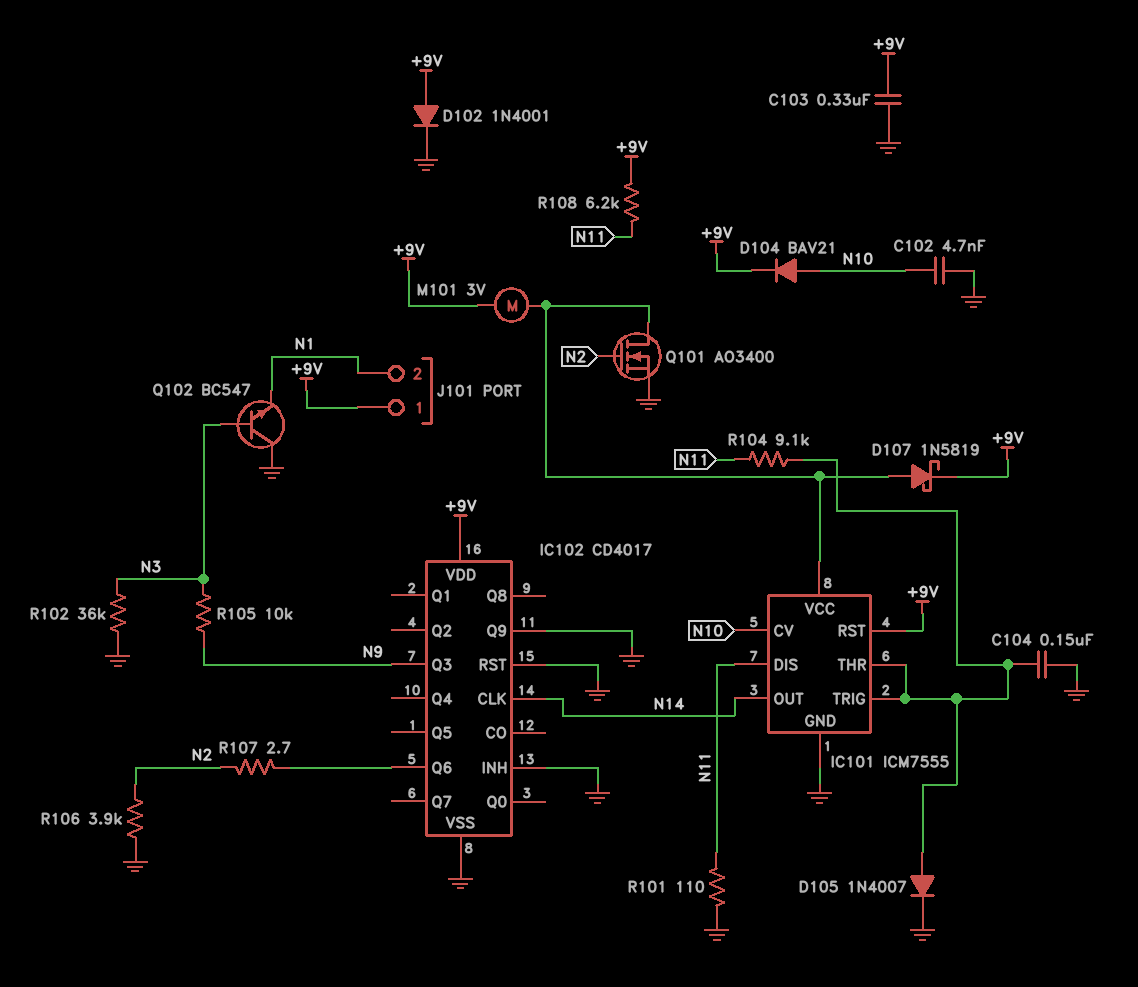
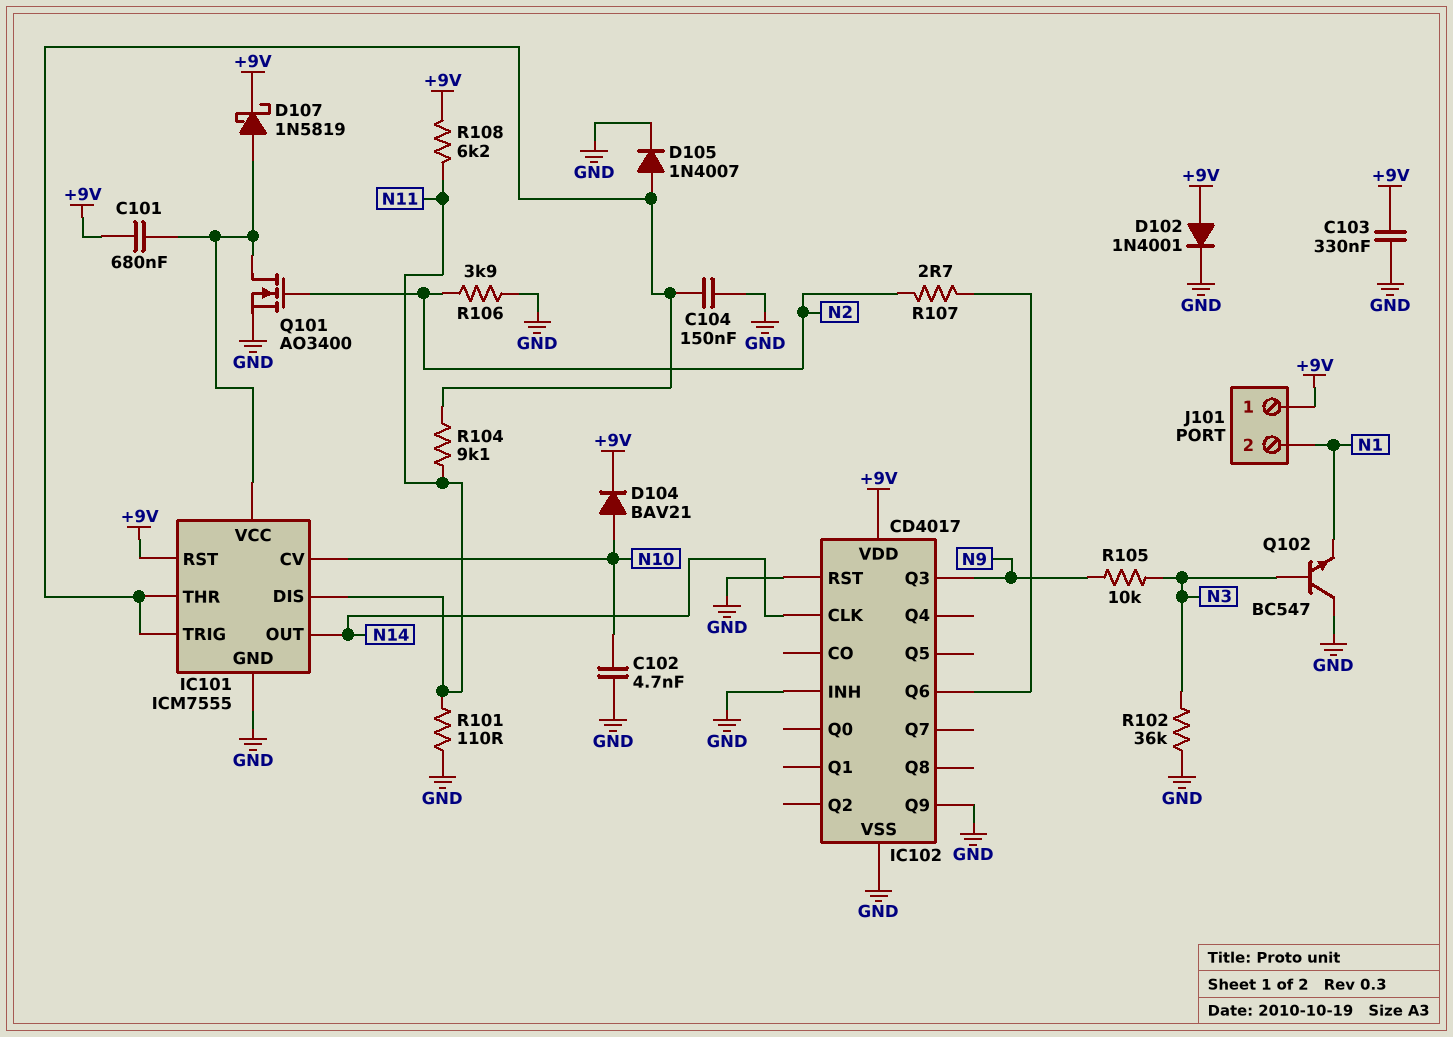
C101: none -> 680nF (+9V, IC101/VCC)
M101: motor 3V (+9V, IC101/VCC) -> none

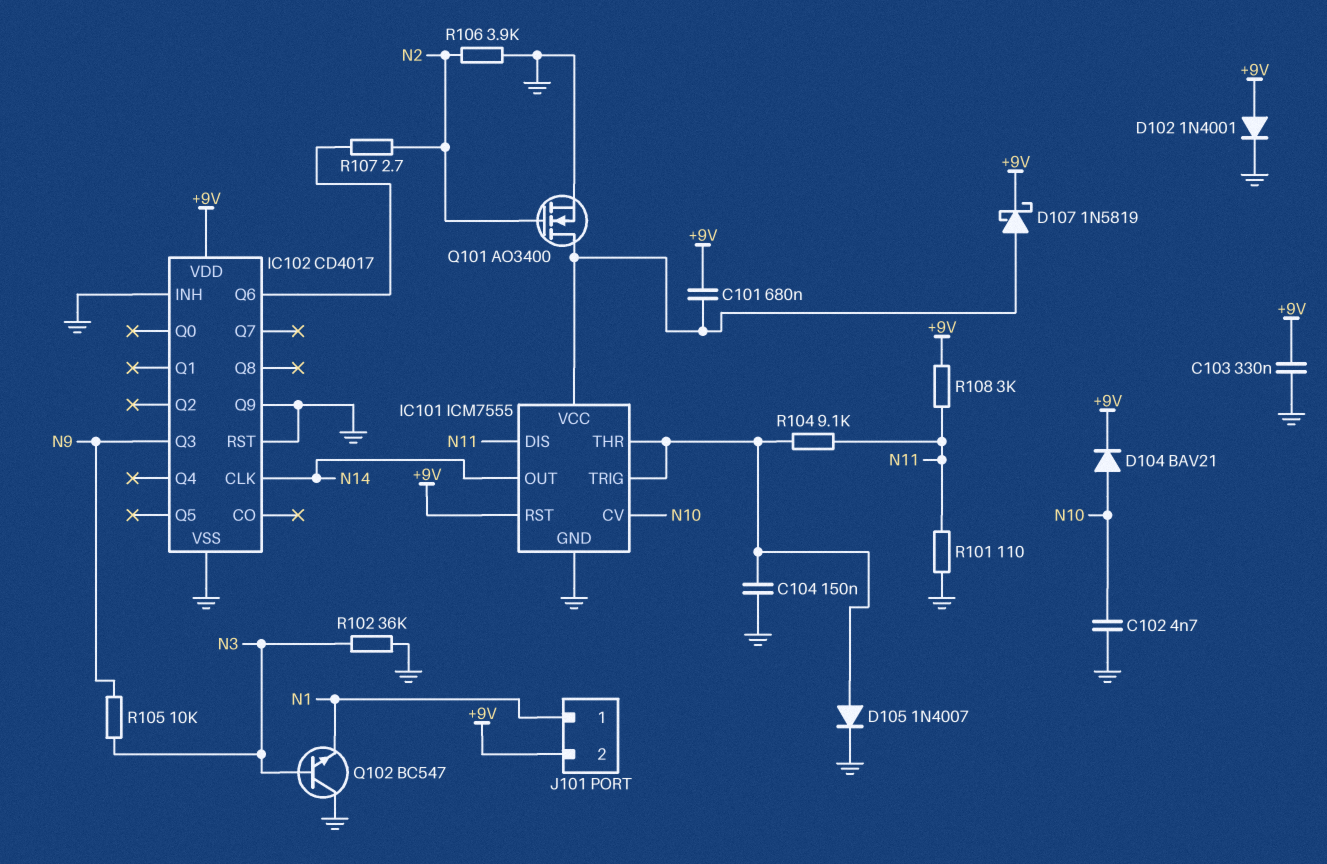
J101 pin 1: +9V -> N1
J101 pin 2: N1 -> +9V
R108: 6.2k (+9V, N11) -> 3k (+9V, N11)

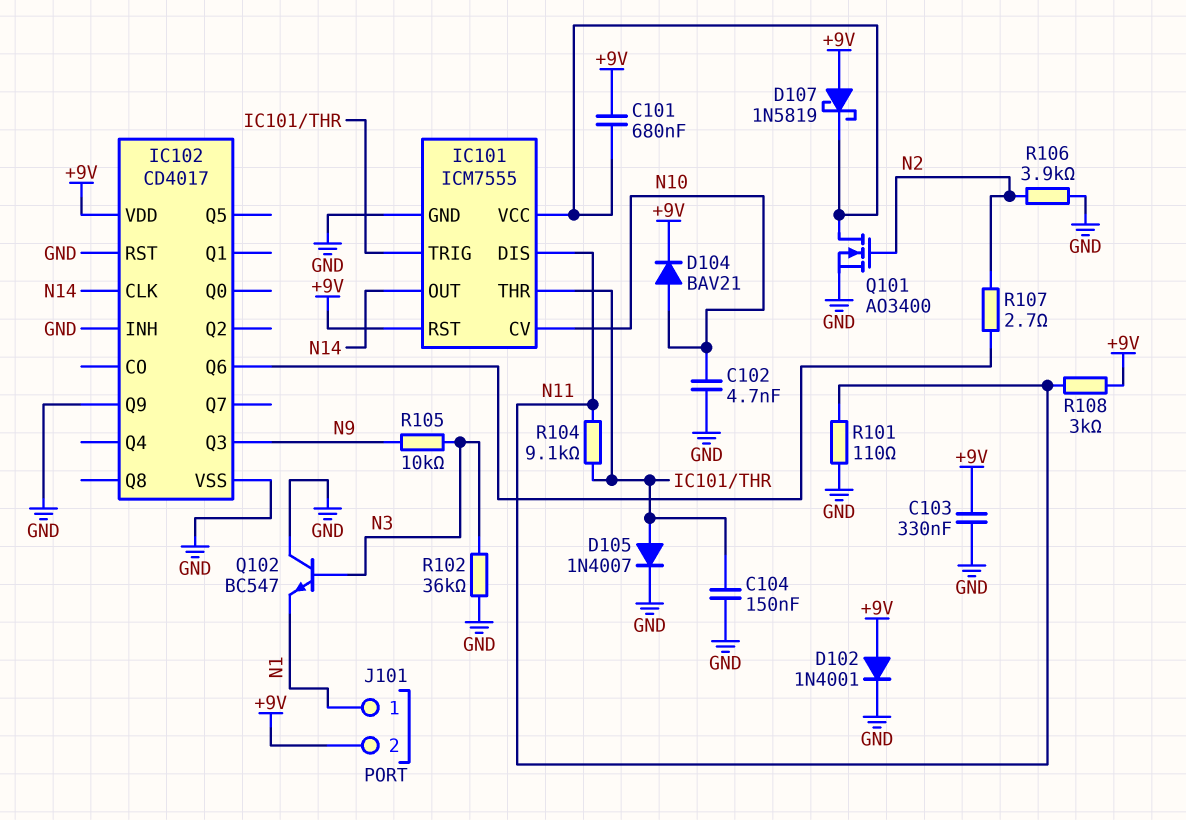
D107: schottky 1N5819 (A IC101/VCC, K +9V) -> schottky 1N5819 (A +9V, K IC101/VCC)

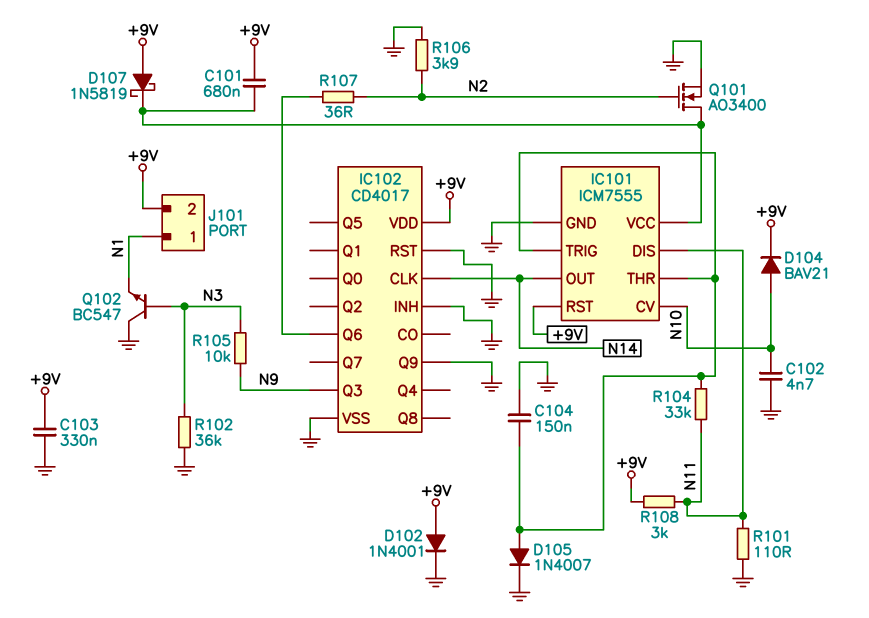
R104: 9.1k (IC101/THR, N11) -> 33k (IC101/THR, N11)
R107: 2.7 (IC102/Q6, N2) -> 36 (IC102/Q6, N2)

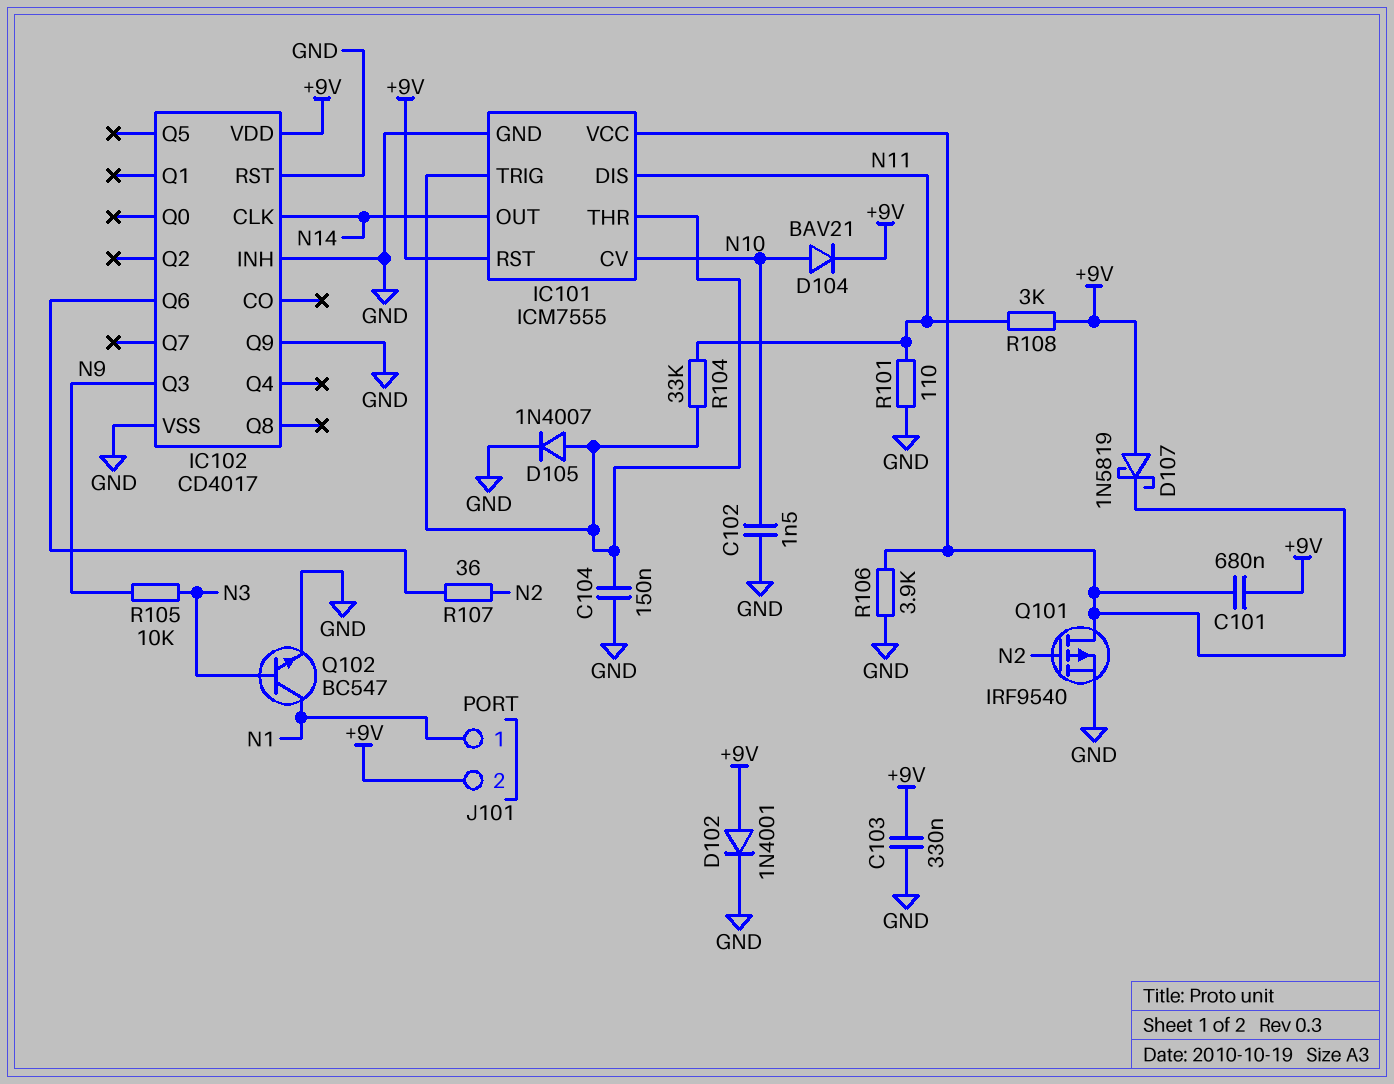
C102: 4.7nF (GND, N10) -> 1.5nF (GND, N10)
Q101: NMOS AO3400 (G N2, D IC101/VCC, S GND) -> PMOS IRF9540 (G N2, D IC101/VCC, S GND)
Q102: NPN BC547 (B N3, C GND, E N1) -> NPN BC547 (B N3, C N1, E GND)
R102: 36k (GND, N3) -> none
R106: 3.9k (GND, N2) -> 3.9k (GND, IC101/VCC)

